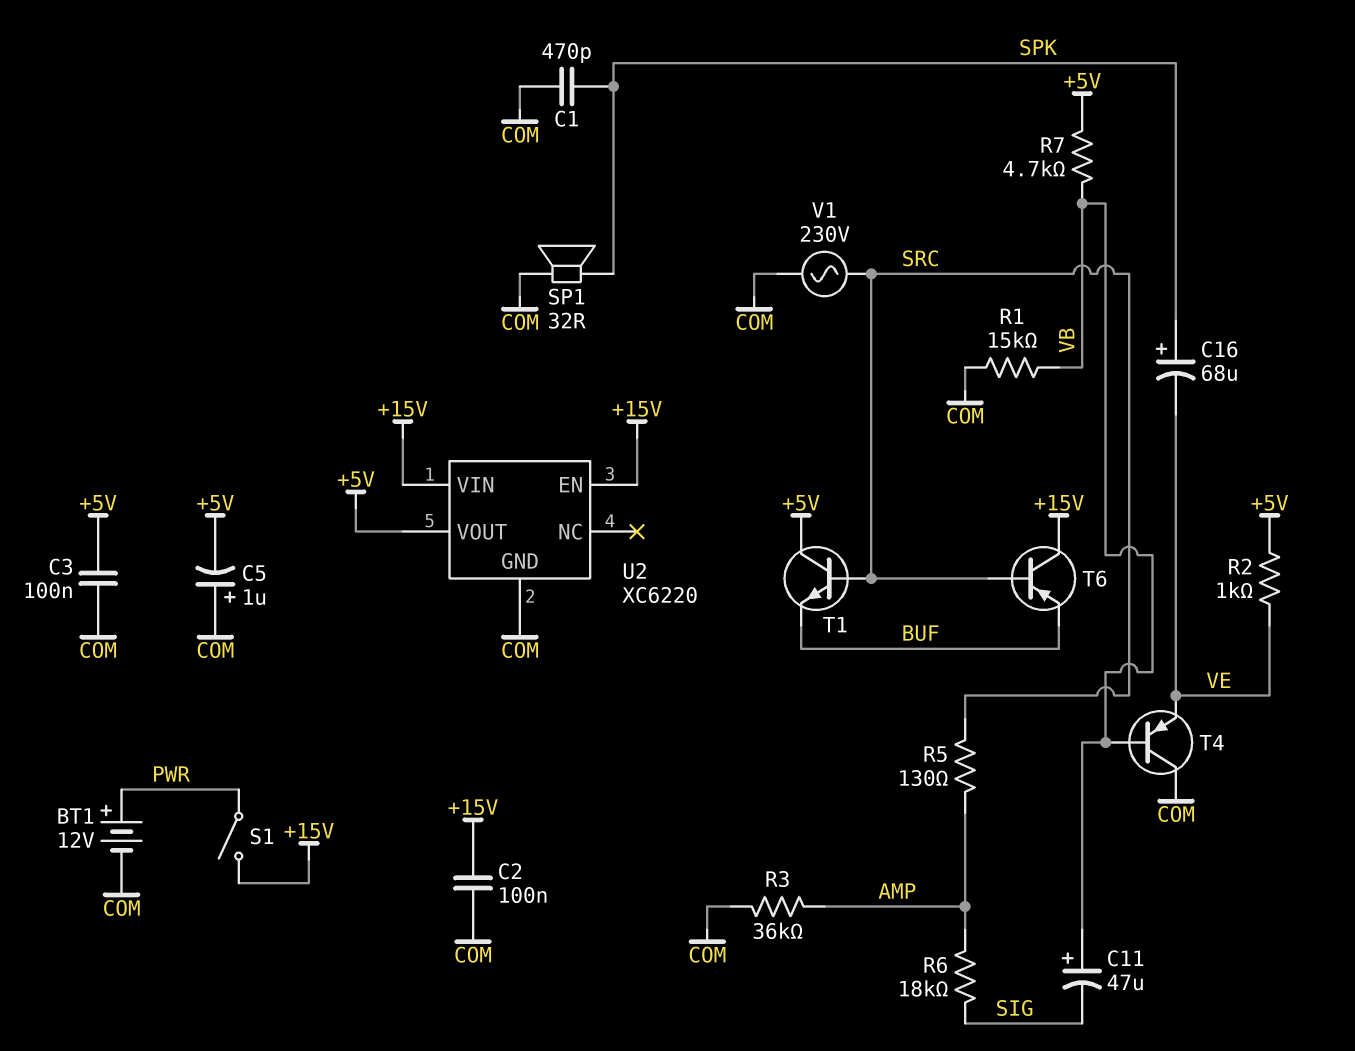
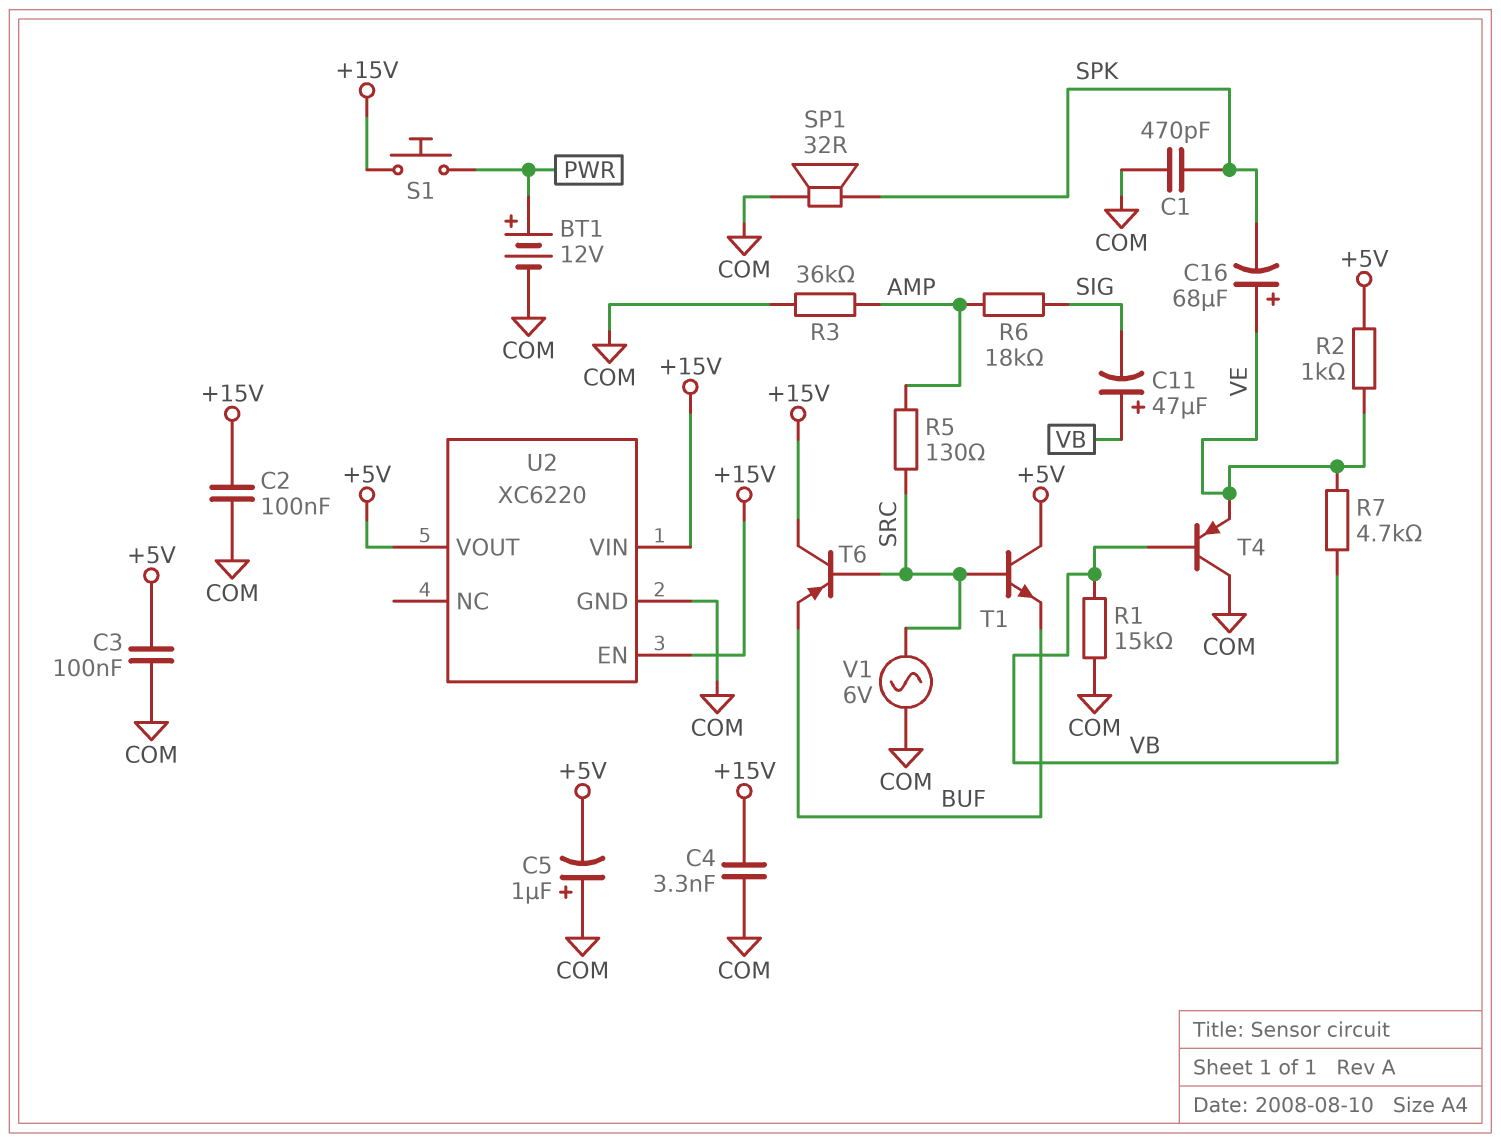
C4: none -> 3.3nF (+15V, COM)
C16: 68uF (plus SPK, minus VE) -> 68uF (plus VE, minus SPK)
R7: 4.7k (+5V, VB) -> 4.7k (VB, VE)
S1: switch (+15V, PWR) -> button (+15V, PWR)
V1: AC 230V (COM, SRC) -> AC 6V (COM, SRC)

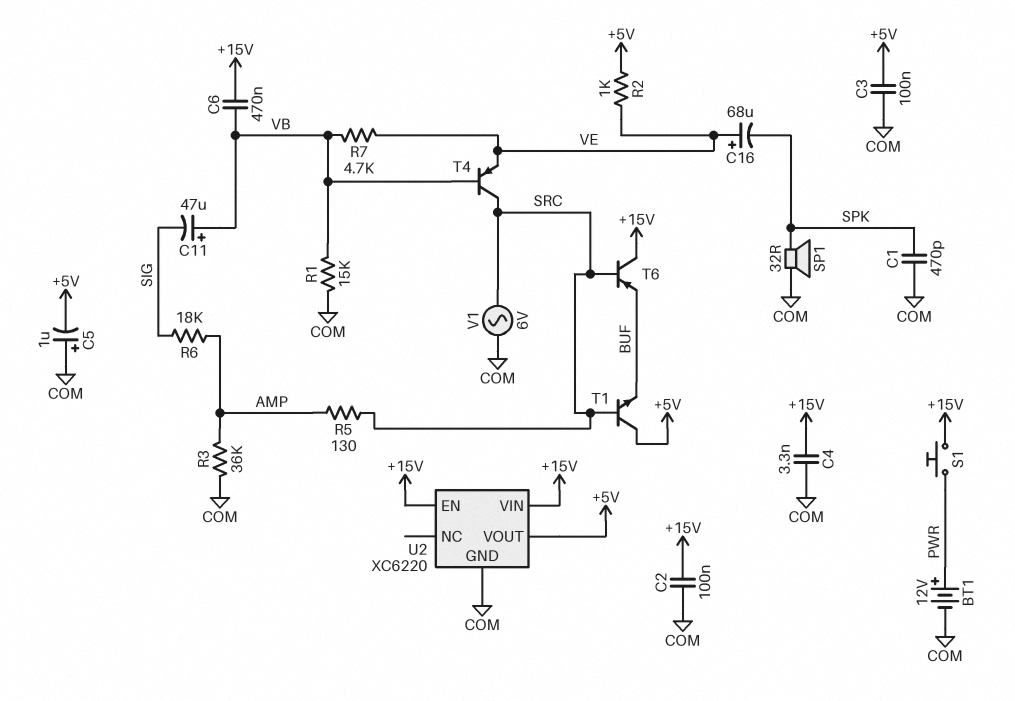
C6: none -> 470nF (+15V, VB)
T4: PNP (B VB, C COM, E VE) -> PNP (B VB, C SRC, E VE)

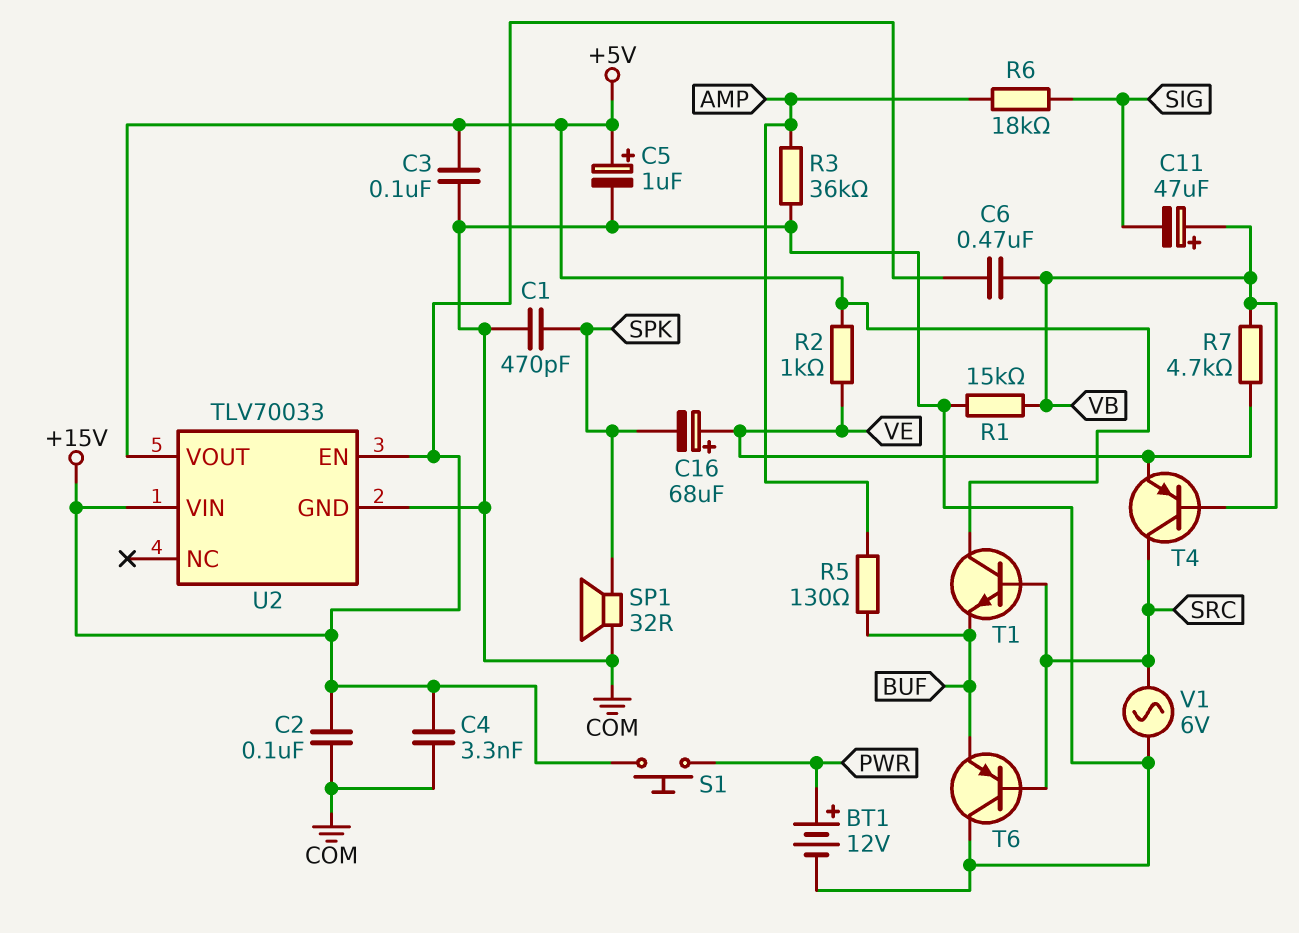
C5: 1uF (plus COM, minus +5V) -> 1uF (plus +5V, minus COM)
R5: 130 (AMP, SRC) -> 130 (AMP, BUF)
T6: PNP (B SRC, C +15V, E BUF) -> PNP (B SRC, C COM, E BUF)
U2: XC6220 -> TLV70033

